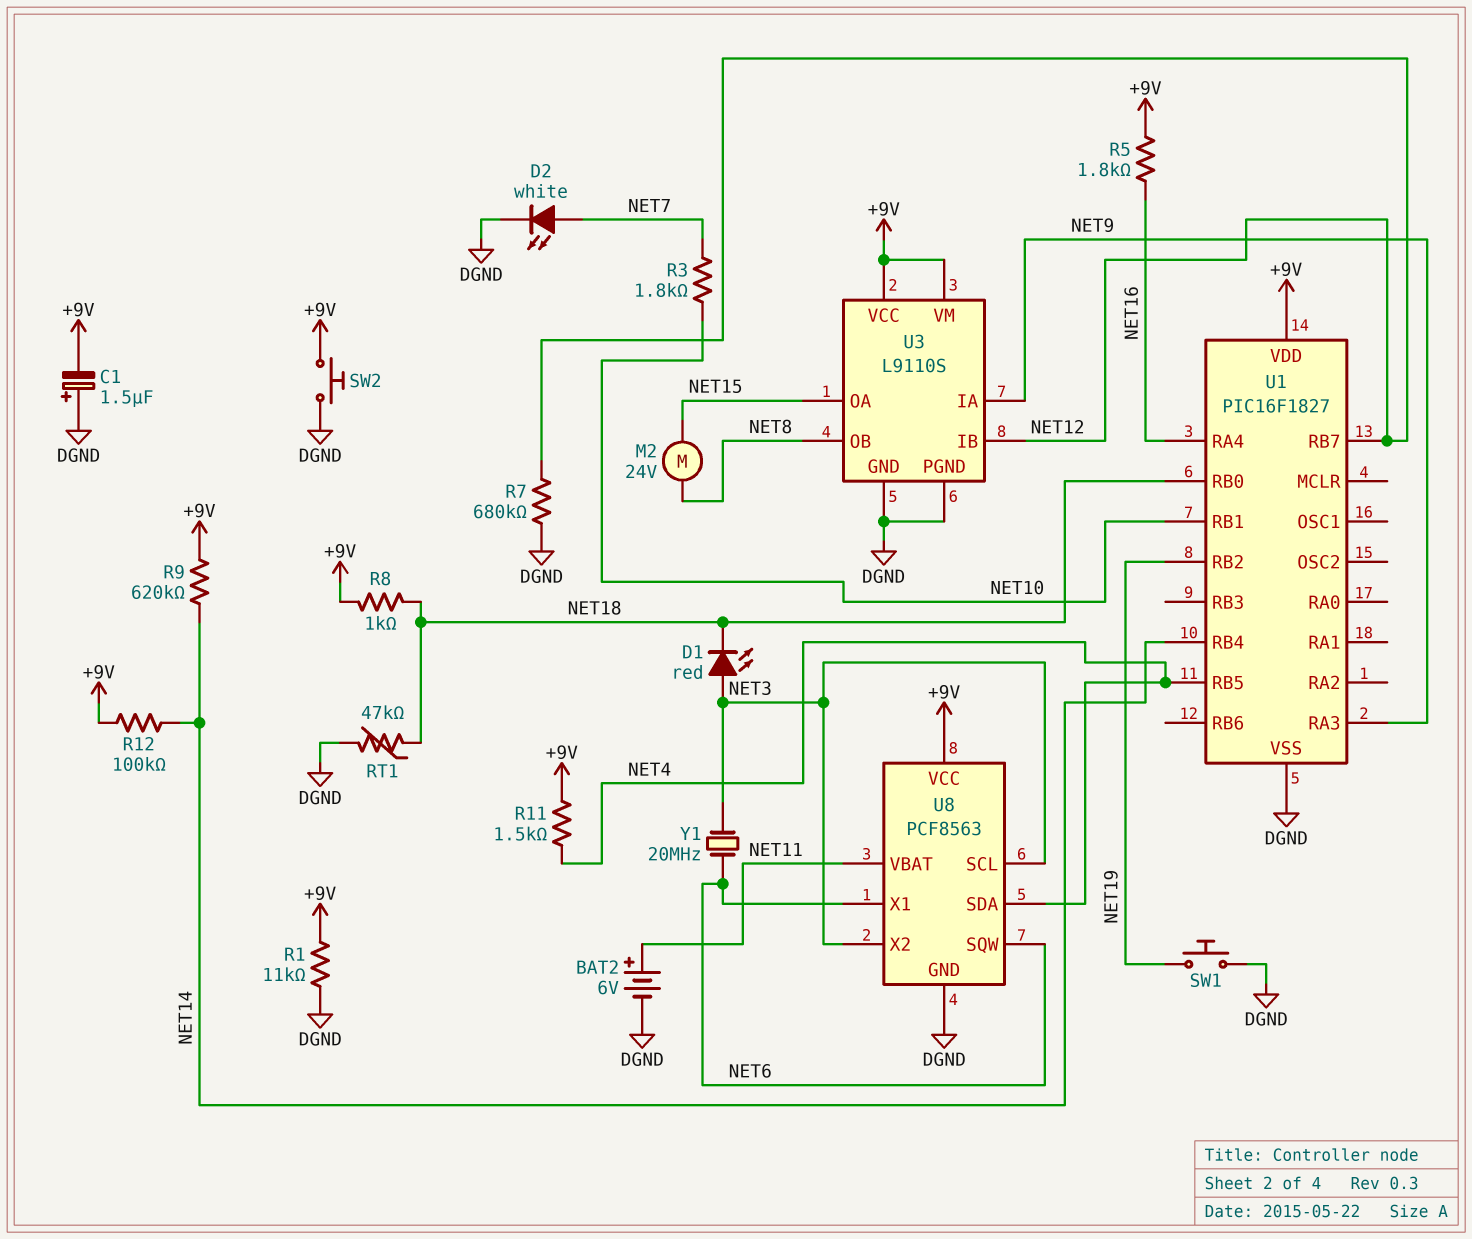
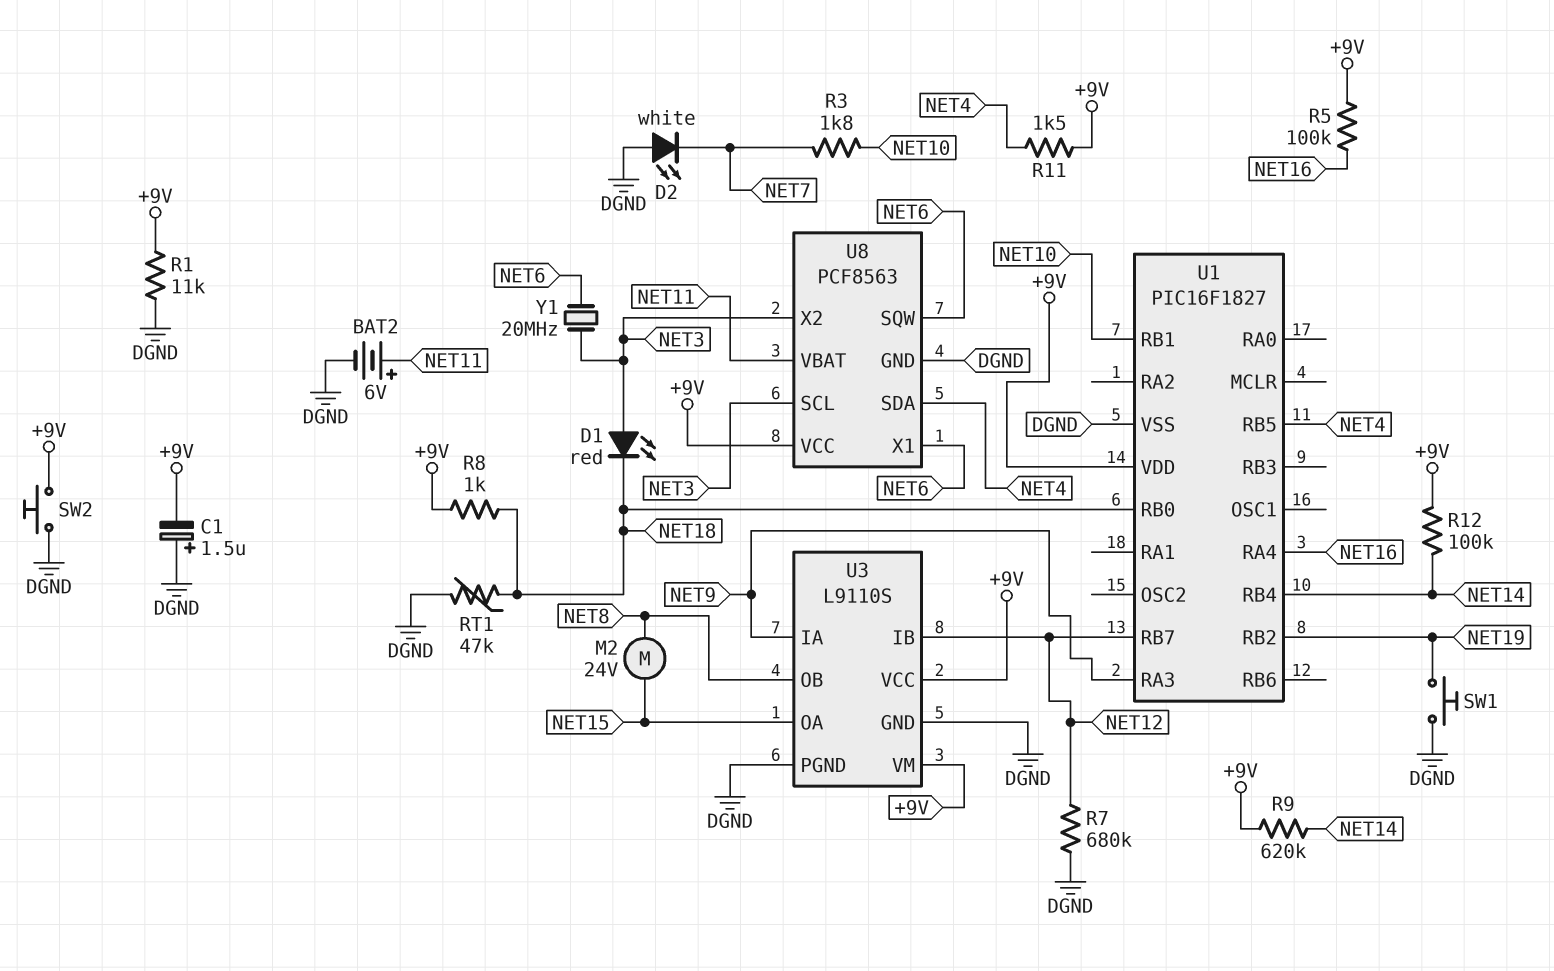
D2: LED white (A NET7, K DGND) -> LED white (A DGND, K NET7)
R5: 1.8k (+9V, NET16) -> 100k (+9V, NET16)

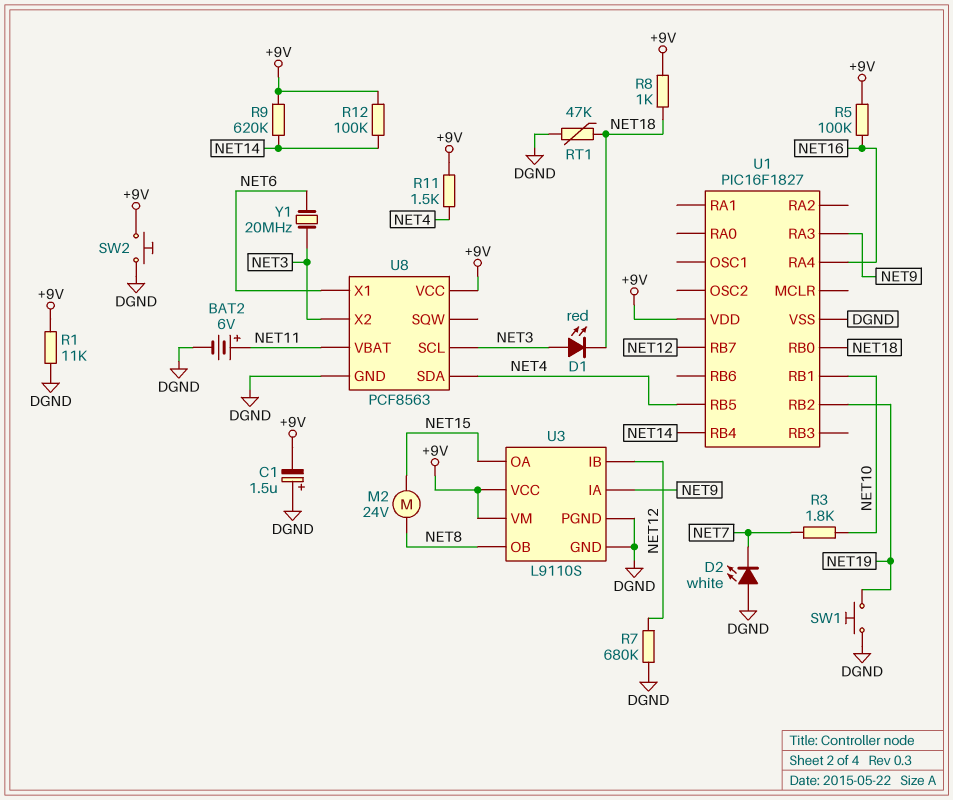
U8 pin SQW: NET6 -> none

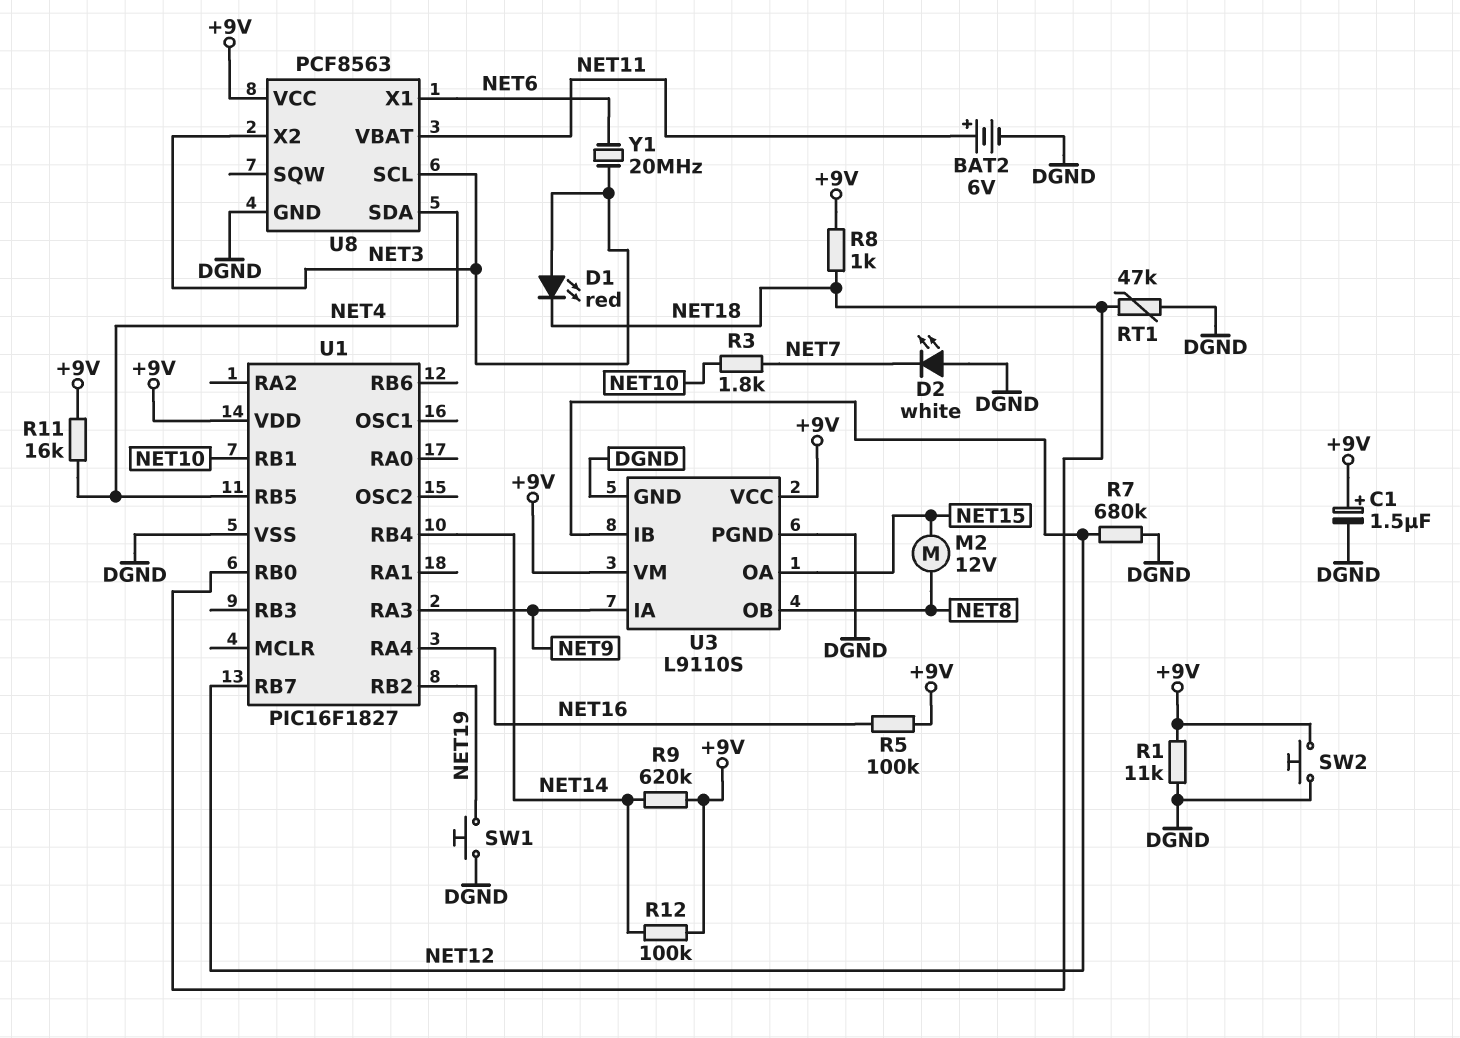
C1: 1.5uF (plus DGND, minus +9V) -> 1.5uF (plus +9V, minus DGND)
M2: motor 24V (NET8, NET15) -> motor 12V (NET8, NET15)
R11: 1.5k (+9V, NET4) -> 16k (+9V, NET4)

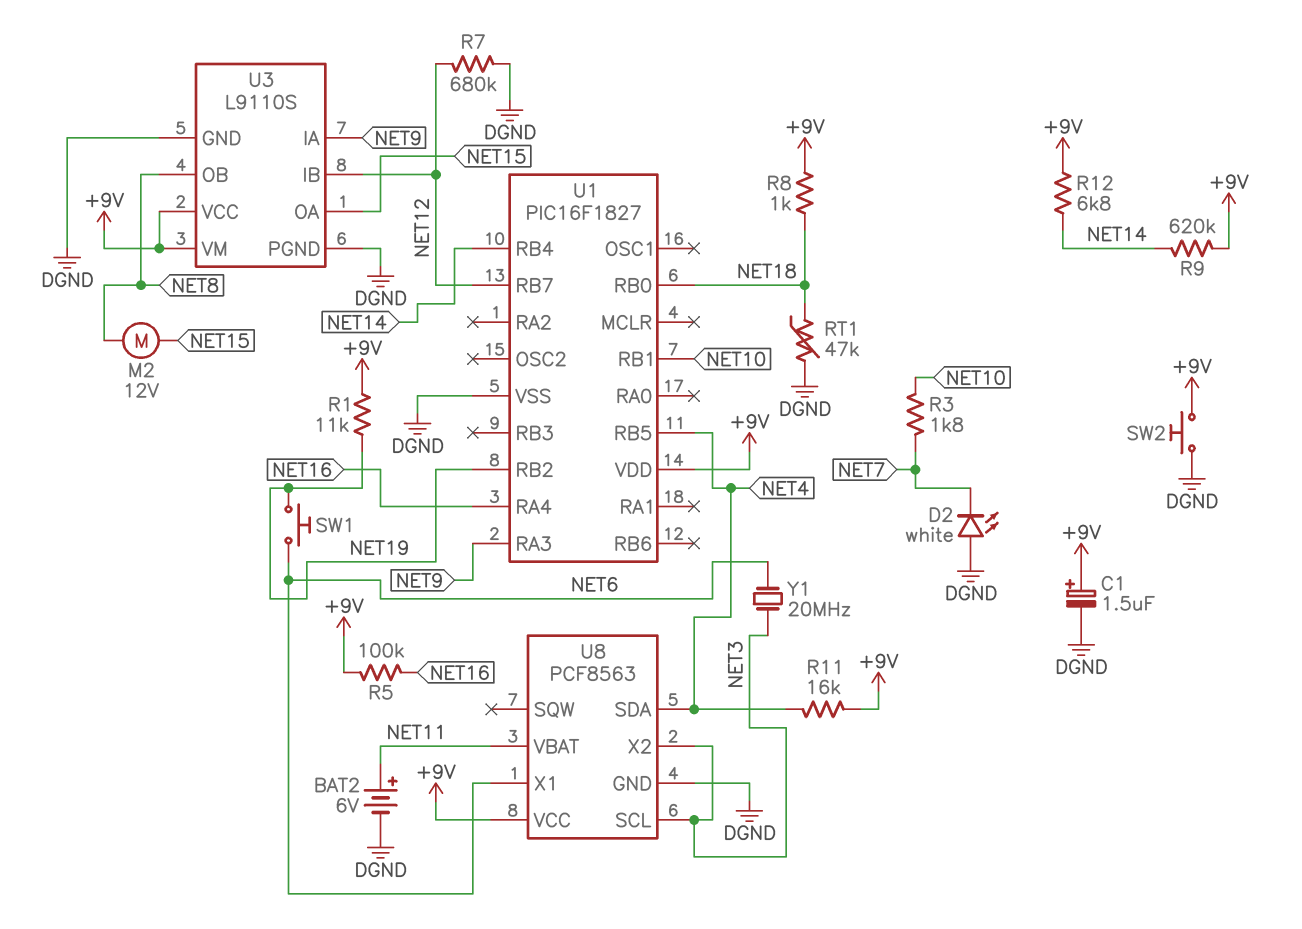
D1: LED red (A NET3, K NET18) -> none
R1: 11k (+9V, DGND) -> 11k (+9V, NET19)
R12: 100k (+9V, NET14) -> 6.8k (+9V, NET14)
SW1: button (DGND, NET19) -> button (NET6, NET19)

